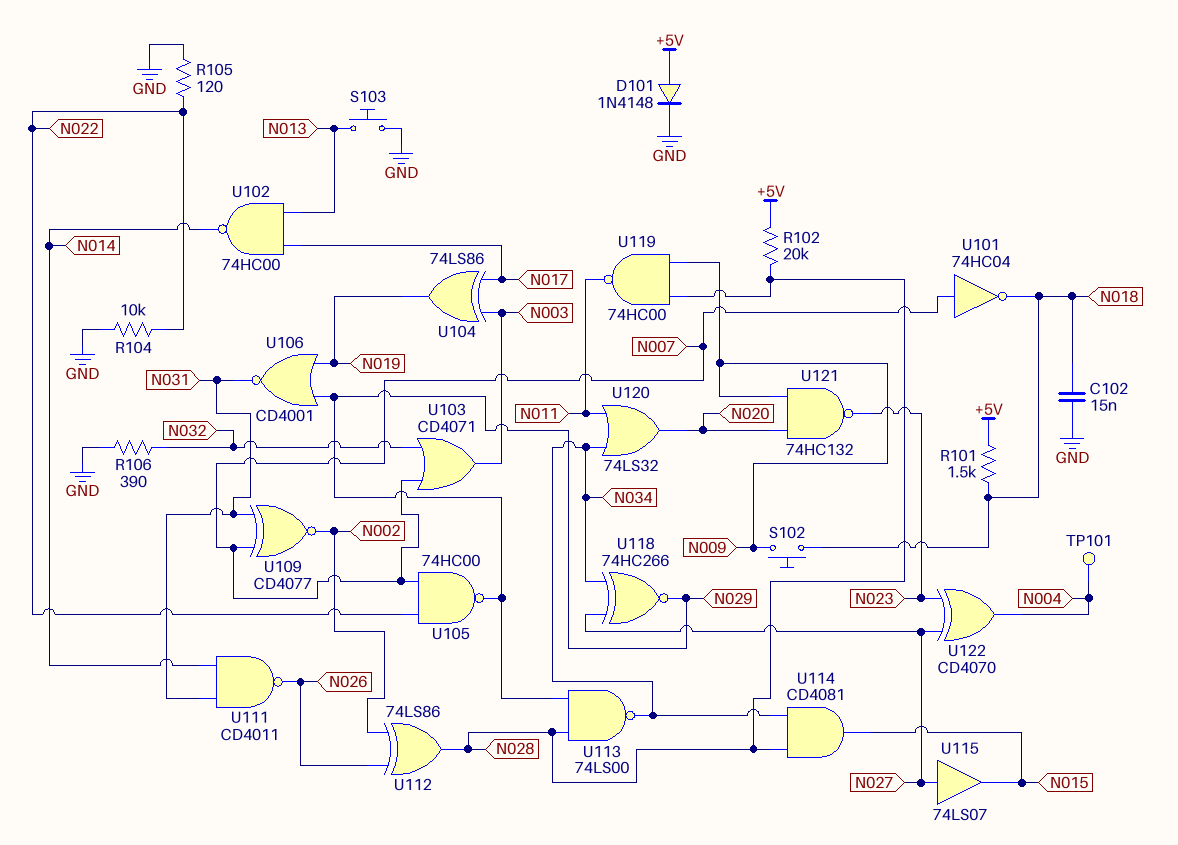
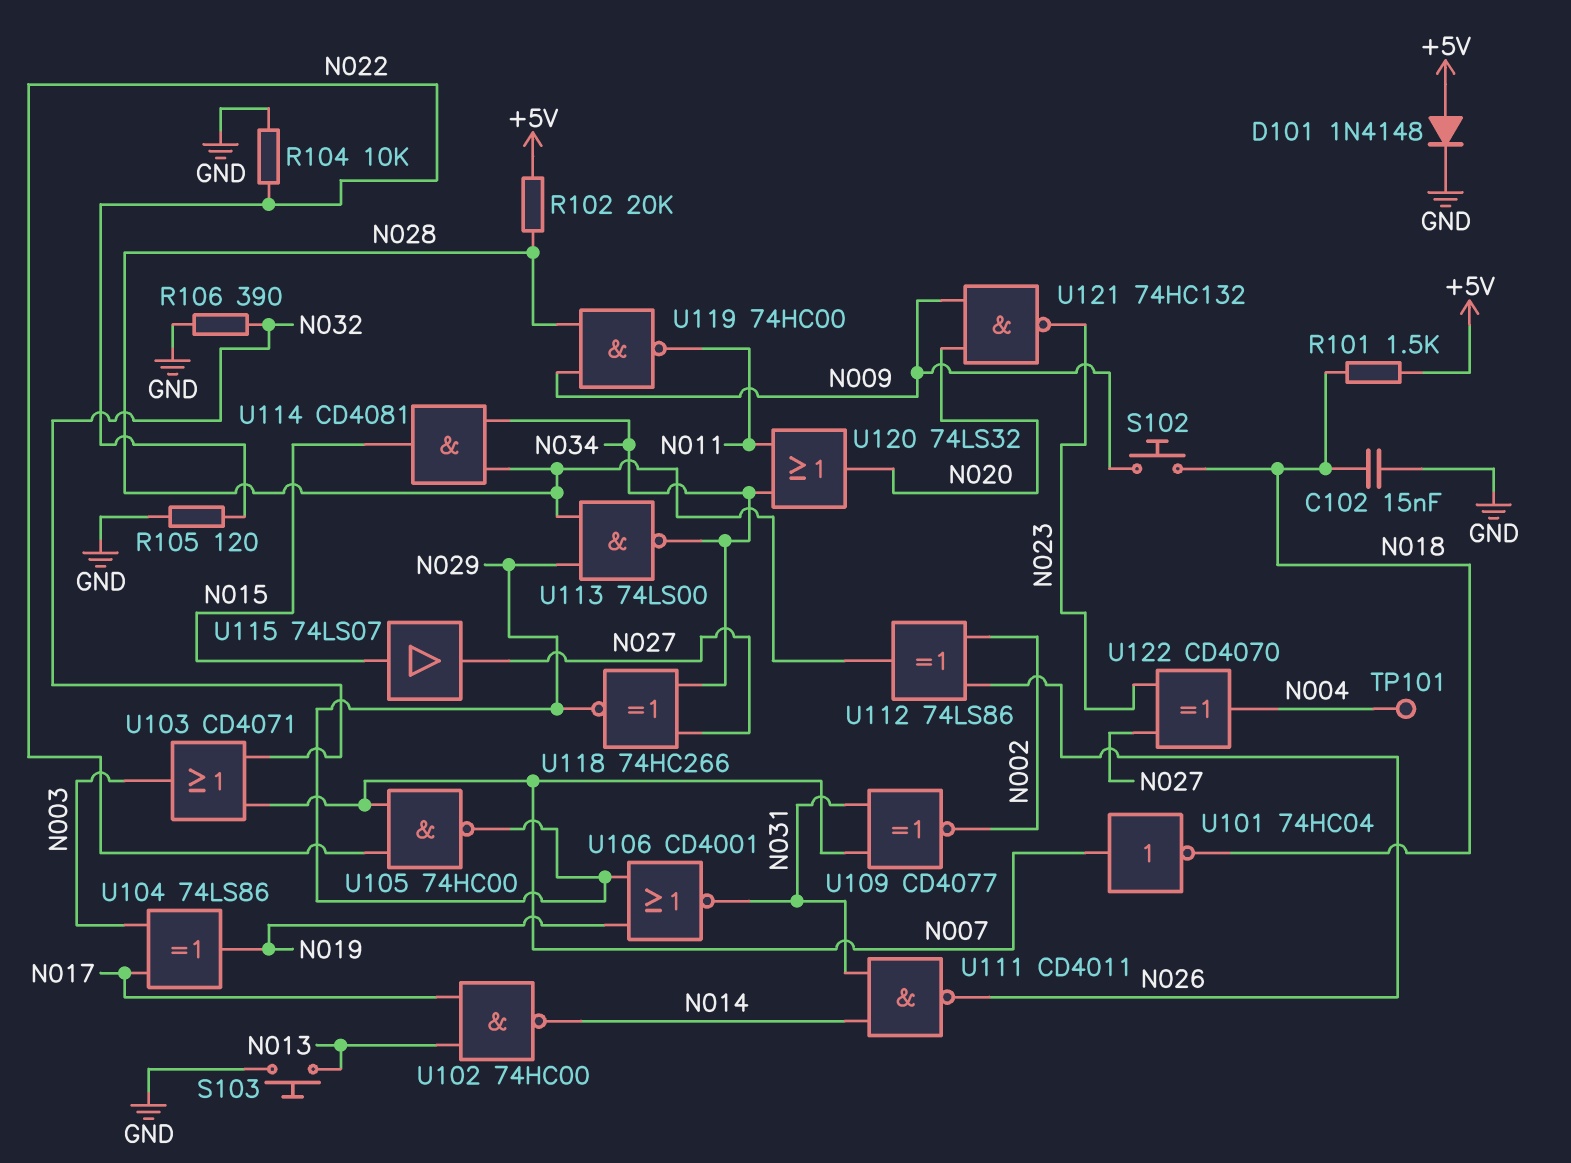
U115: buffer 74LS07 (in N027, out N015) -> buffer 74LS07 (in N015, out N027)

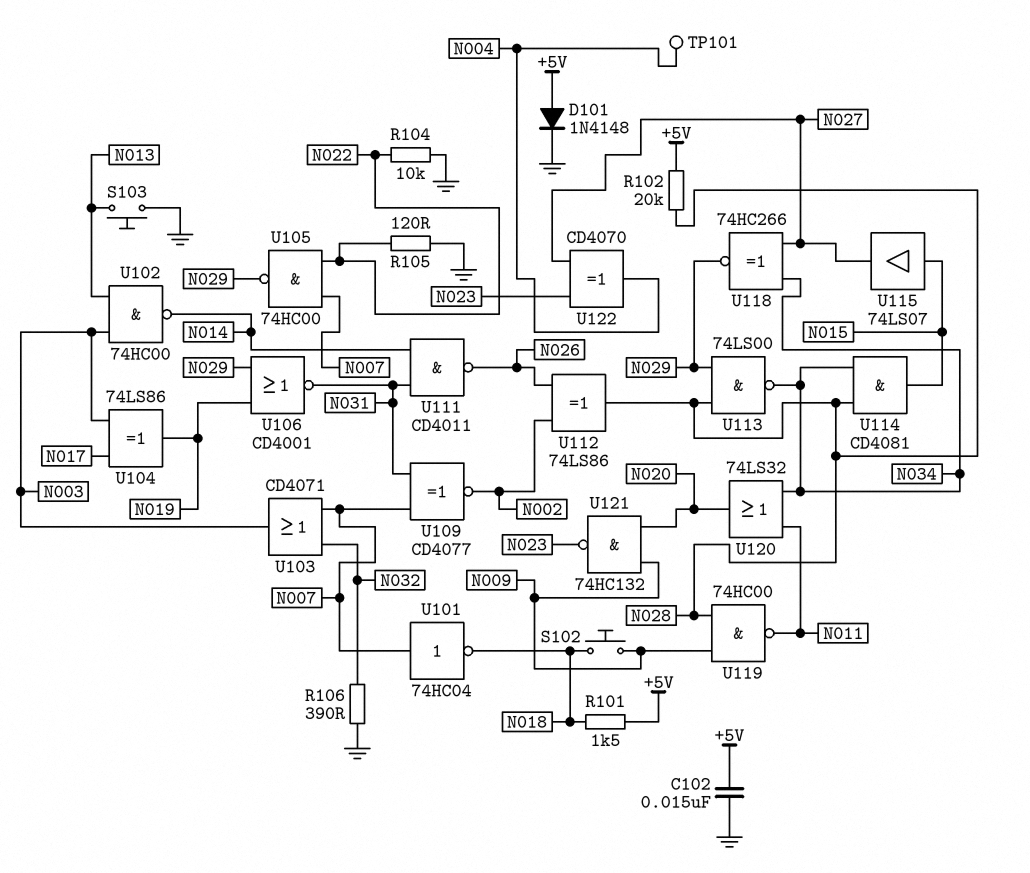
C102: 15nF (GND, N018) -> 15nF (+5V, GND)
U102: NAND 74HC00 (in N013, in N017, out N014) -> NAND 74HC00 (in N003, in N013, out N014)

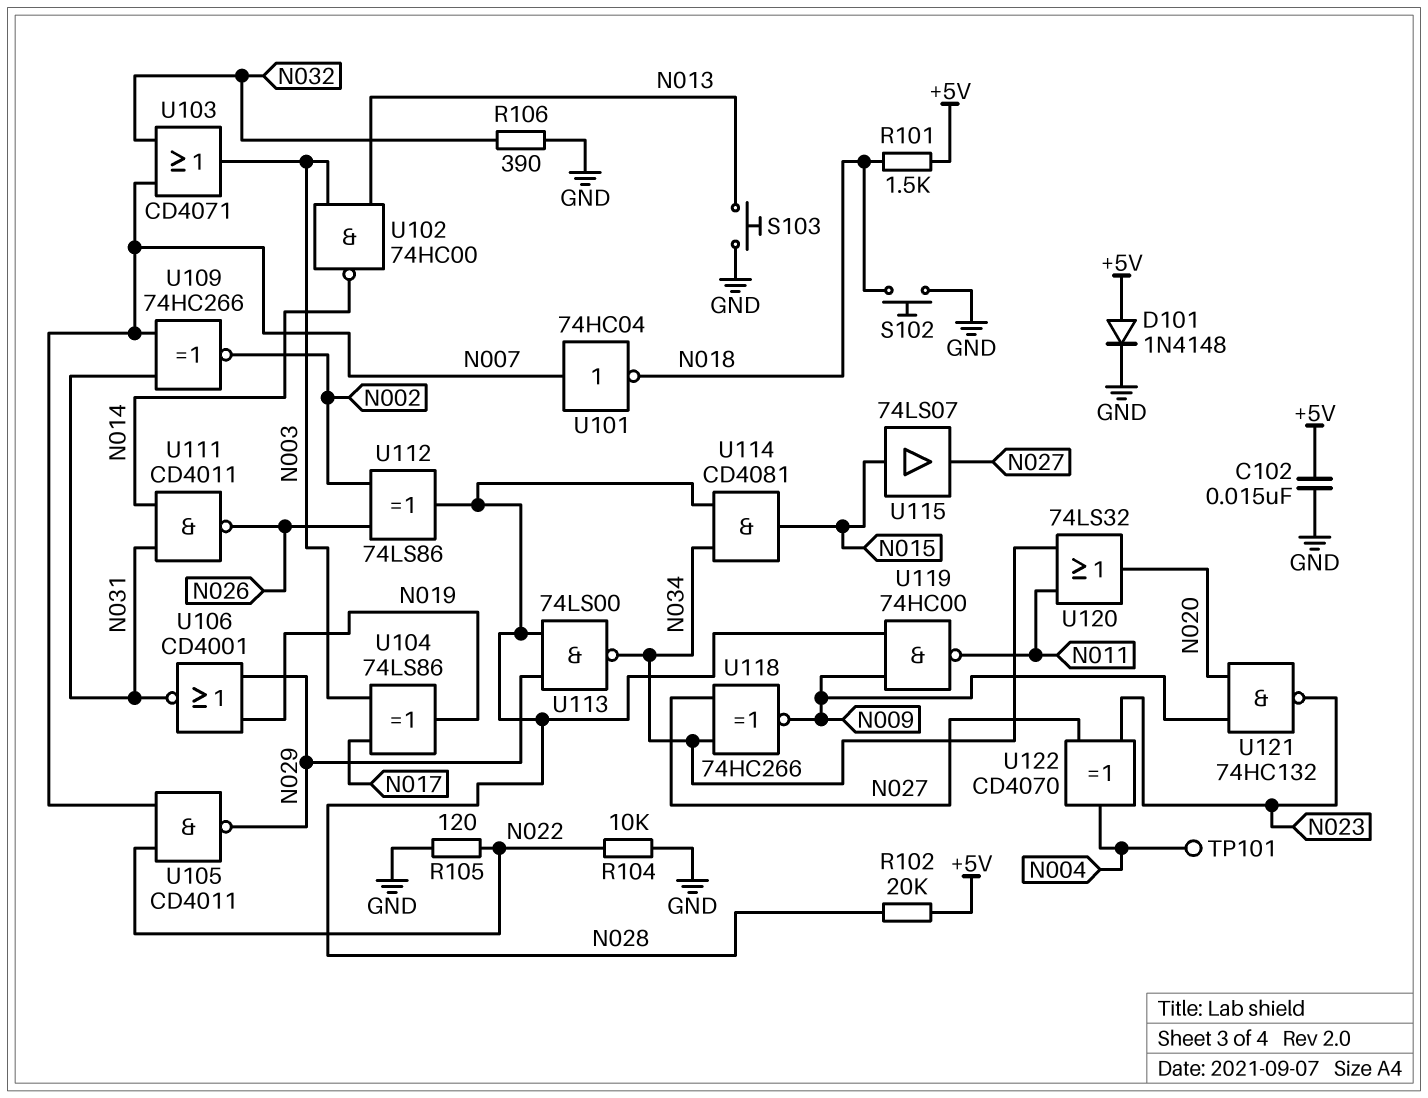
S102: button (N009, N018) -> button (GND, N018)
U105: NAND 74HC00 (in N007, in N022, out N029) -> NAND CD4011 (in N007, in N022, out N029)
U109: XNOR CD4077 (in N007, in N031, out N002) -> XNOR 74HC266 (in N007, in N031, out N002)
U118: XNOR 74HC266 (in N027, in N034, out N029) -> XNOR 74HC266 (in N027, in N034, out N009)

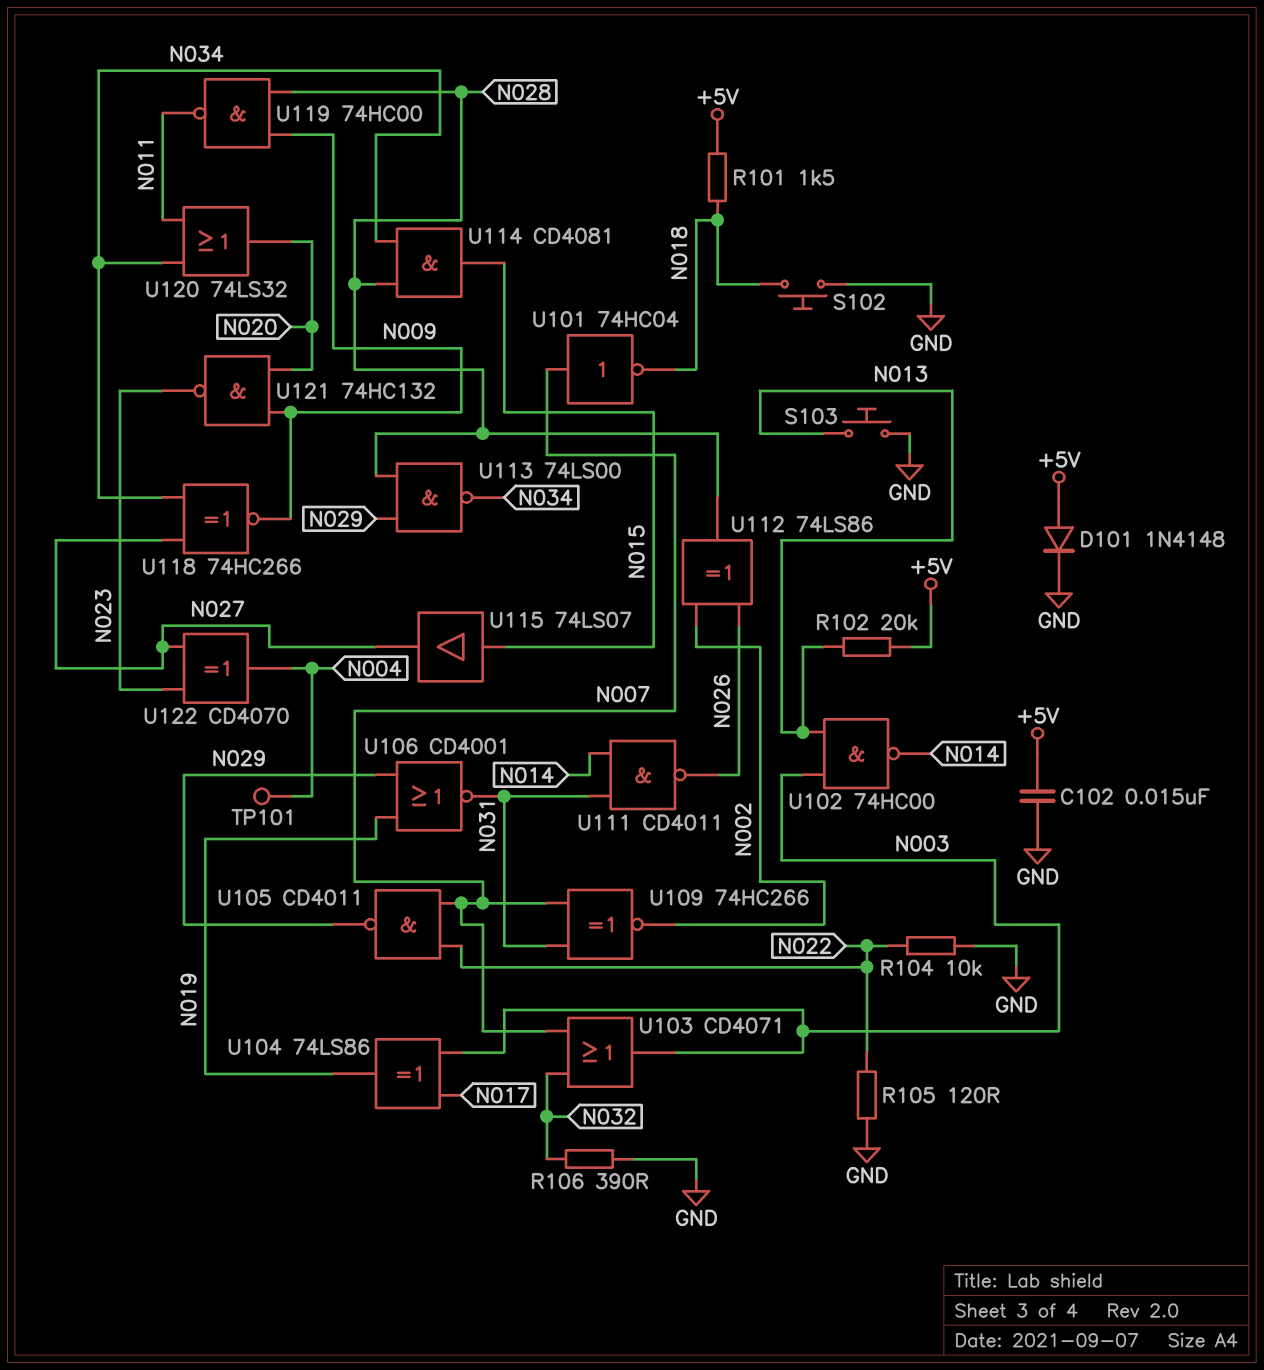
R102: 20k (+5V, N028) -> 20k (+5V, N013)

